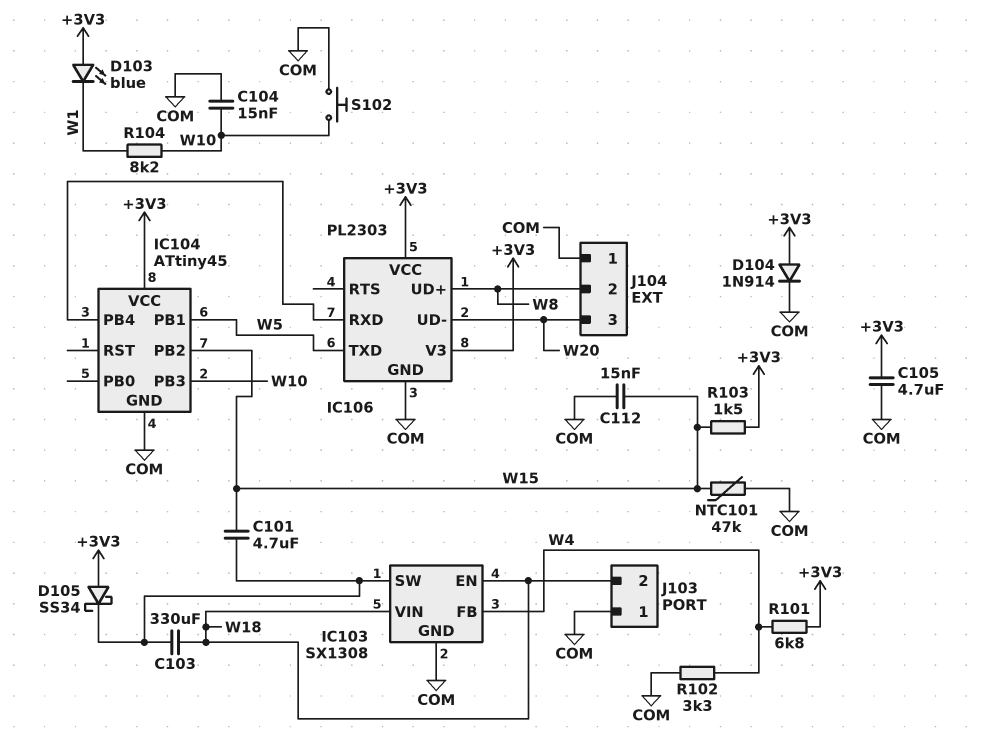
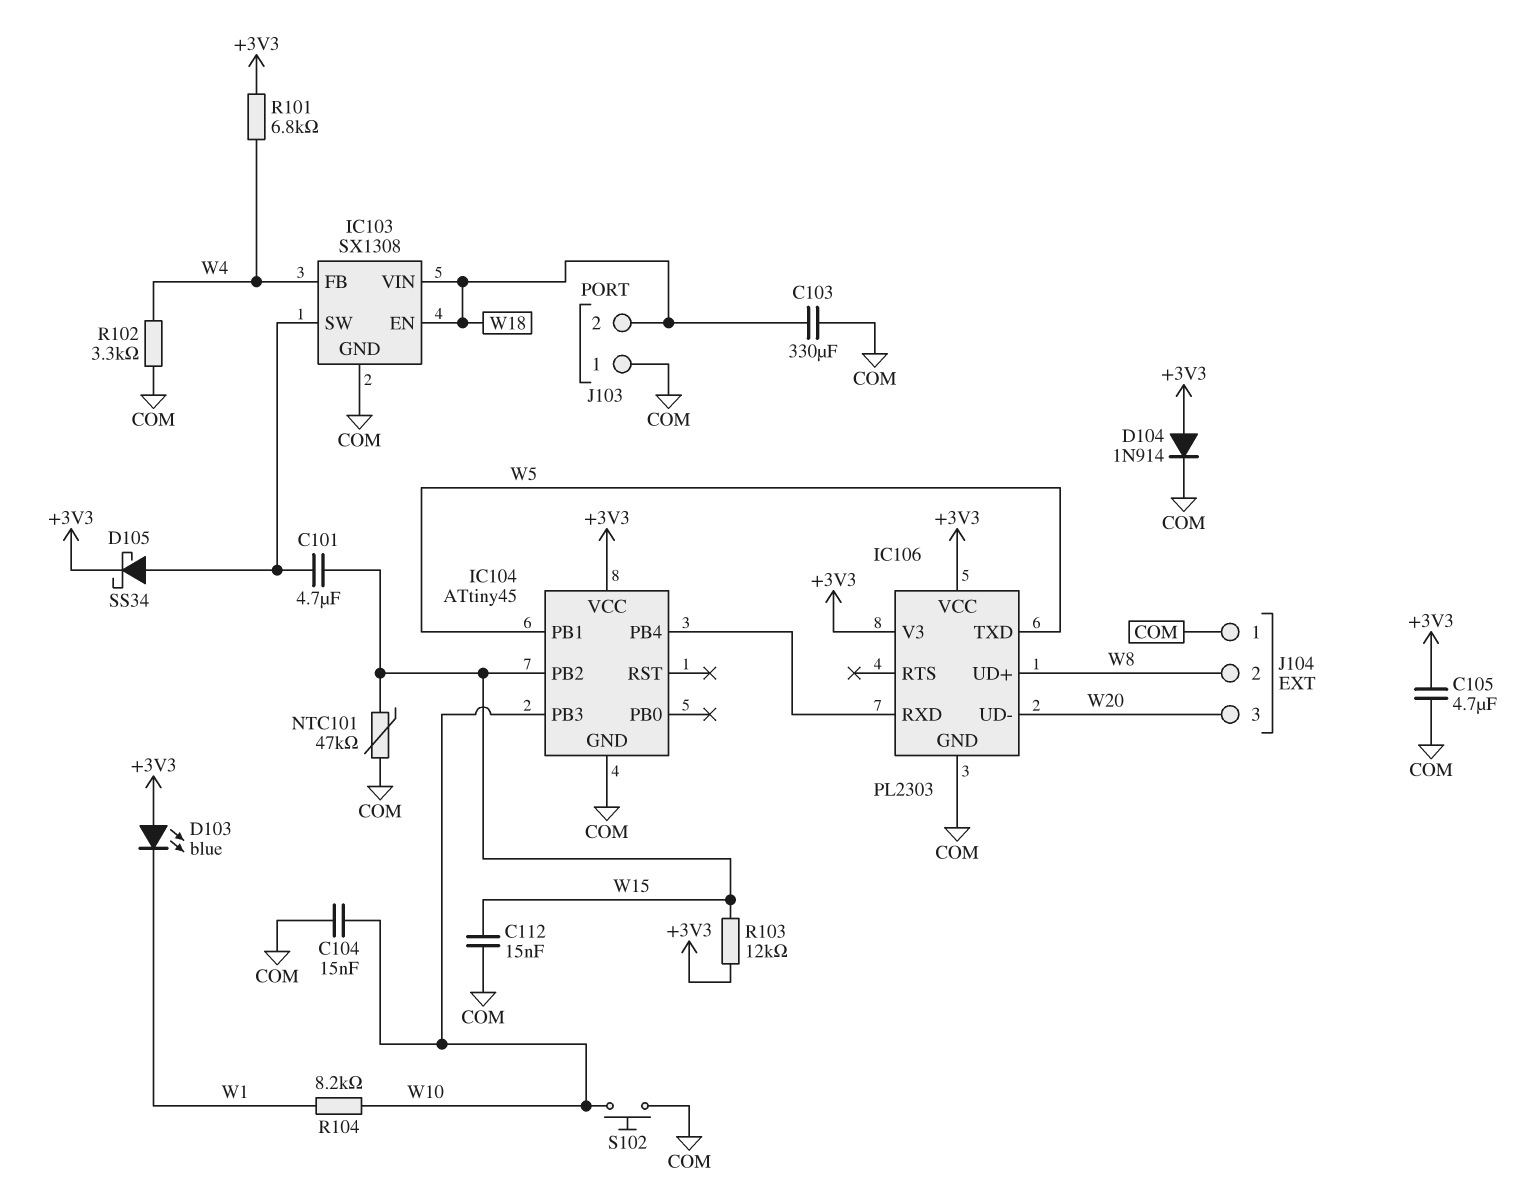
C103: 330uF (IC103/SW, W18) -> 330uF (COM, W18)
D105: schottky SS34 (A +3V3, K IC103/SW) -> schottky SS34 (A IC103/SW, K +3V3)
R103: 1.5k (+3V3, W15) -> 12k (+3V3, W15)

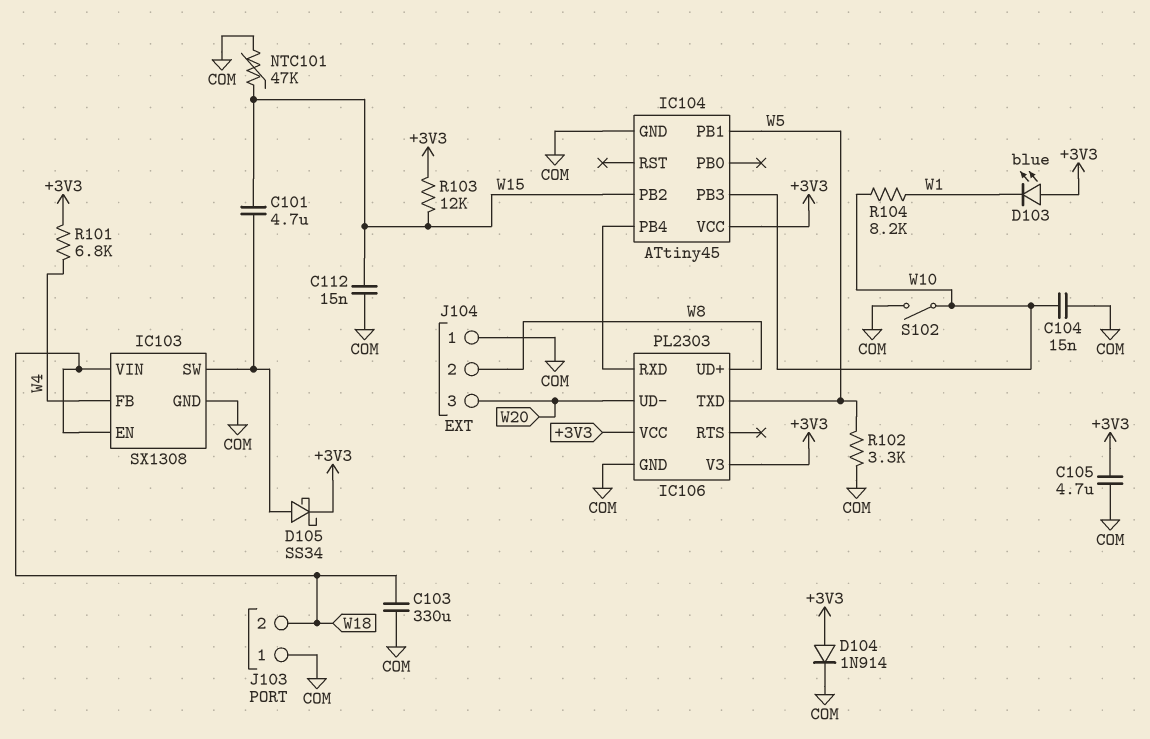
R102: 3.3k (COM, W4) -> 3.3k (COM, W5)
S102: button (COM, W10) -> switch (COM, W10)

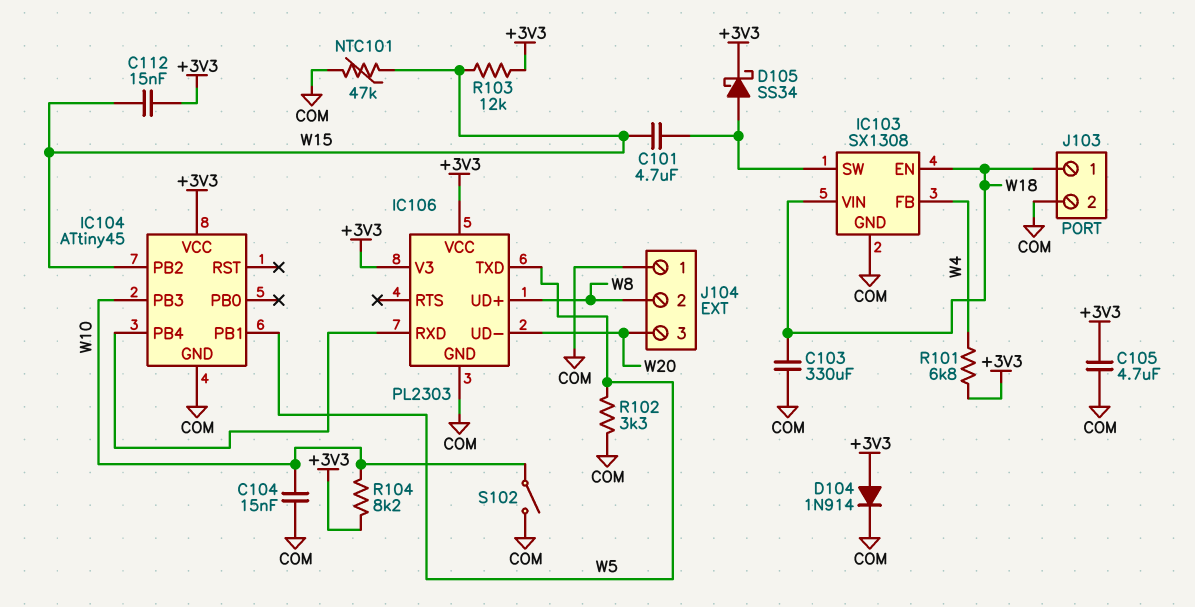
C112: 15nF (COM, W15) -> 15nF (+3V3, W15)
D103: LED blue (A +3V3, K W1) -> none
J103 pin 1: COM -> W18
J103 pin 2: W18 -> COM
R104: 8.2k (W1, W10) -> 8.2k (+3V3, W10)

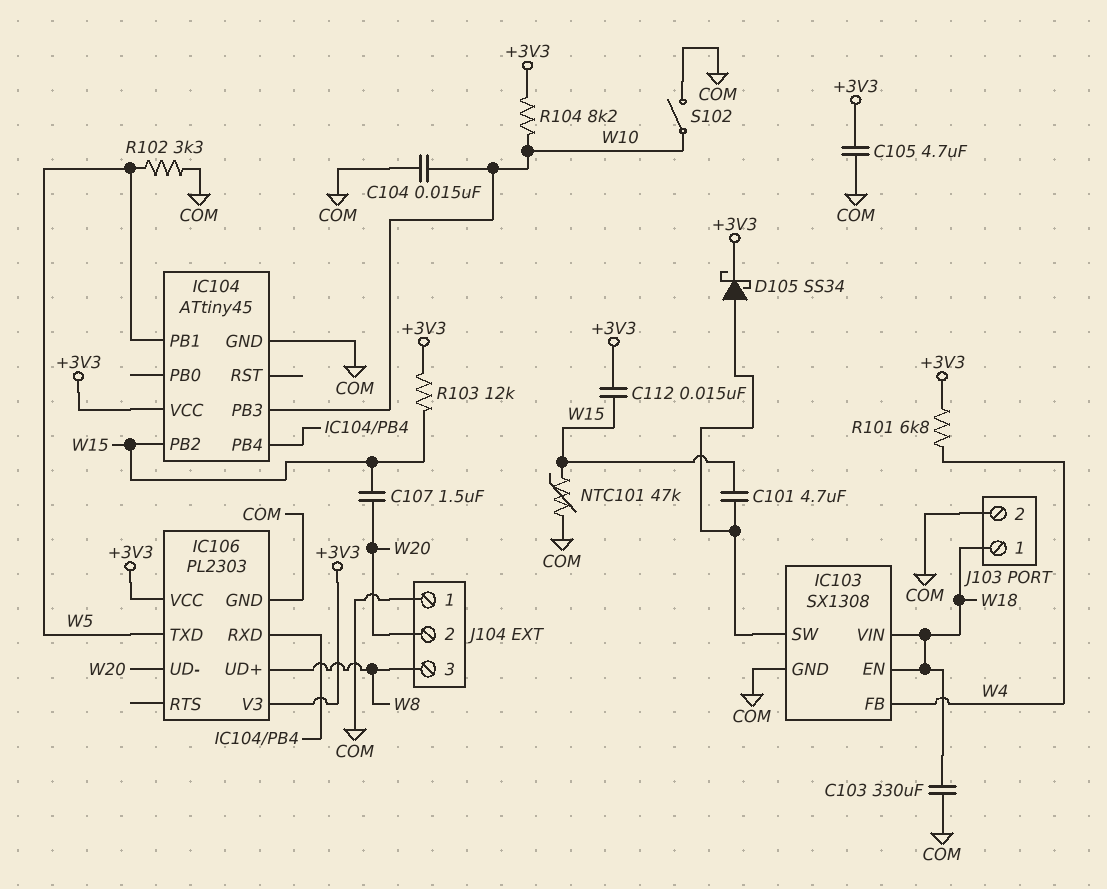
C107: none -> 1.5uF (W15, W20)
D104: diode 1N914 (A +3V3, K COM) -> none
J104 pin 2: W8 -> W20
J104 pin 3: W20 -> W8

